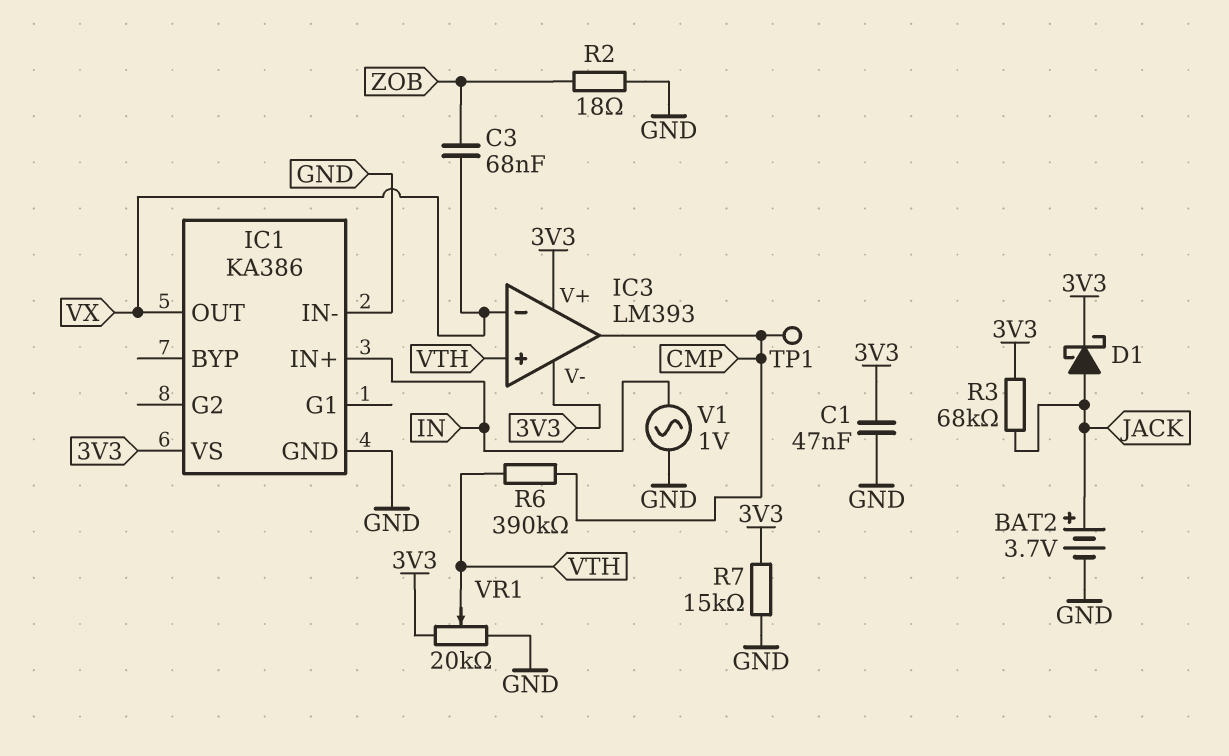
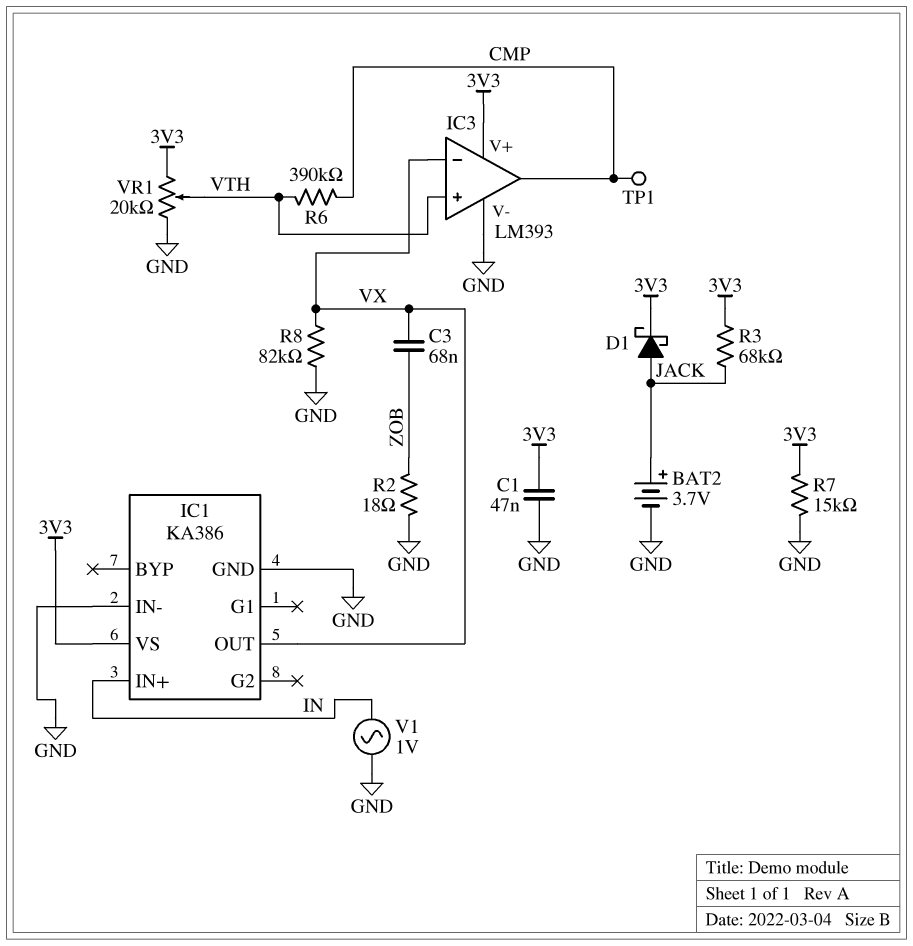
IC3 pin V-: 3V3 -> GND
R8: none -> 82k (GND, VX)

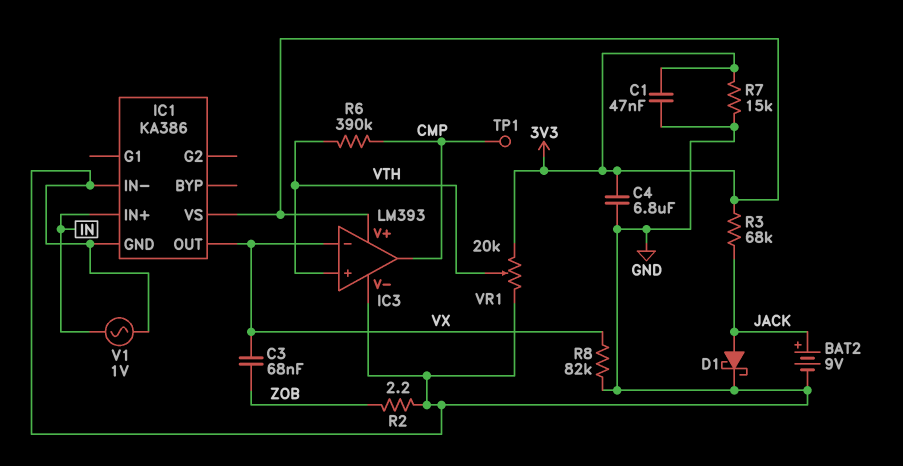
BAT2: 3.7V (plus JACK, minus GND) -> 9V (plus JACK, minus GND)
C4: none -> 6.8uF (3V3, GND)
D1: schottky (A JACK, K 3V3) -> schottky (A JACK, K GND)
R2: 18 (GND, ZOB) -> 2.2 (GND, ZOB)

